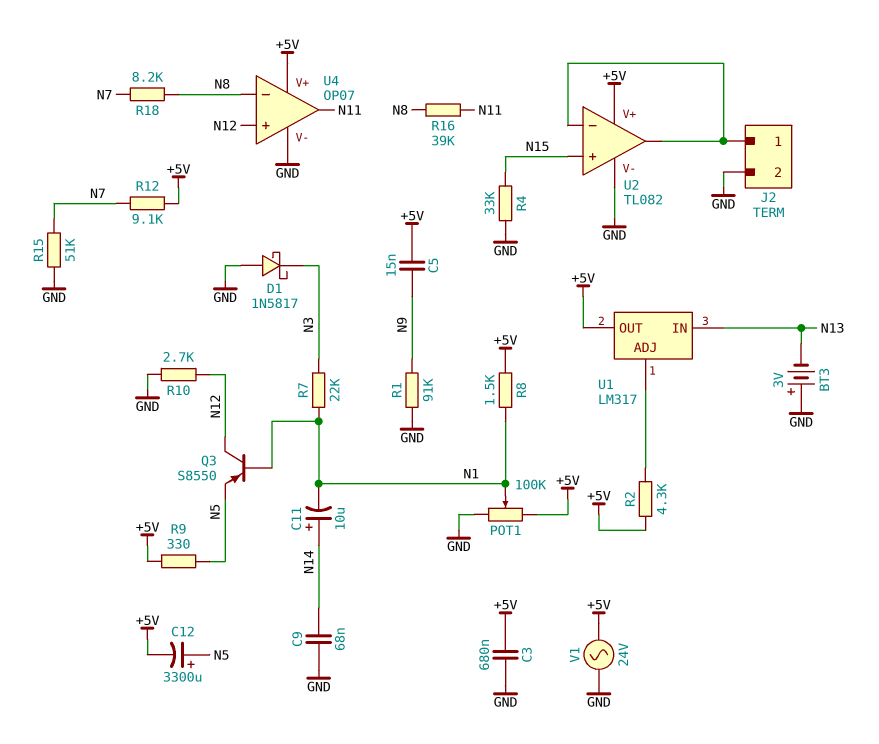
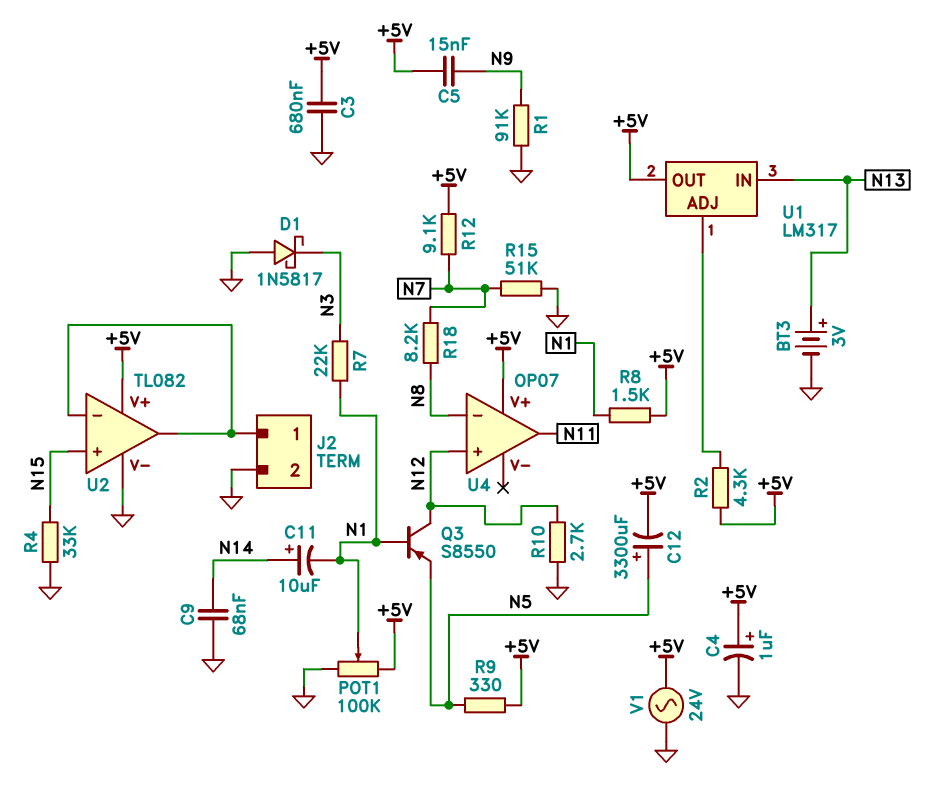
BT3: 3V (plus GND, minus N13) -> 3V (plus N13, minus GND)
C4: none -> 1uF (plus +5V, minus GND)
R16: 39k (N8, N11) -> none
U4 pin V-: GND -> none

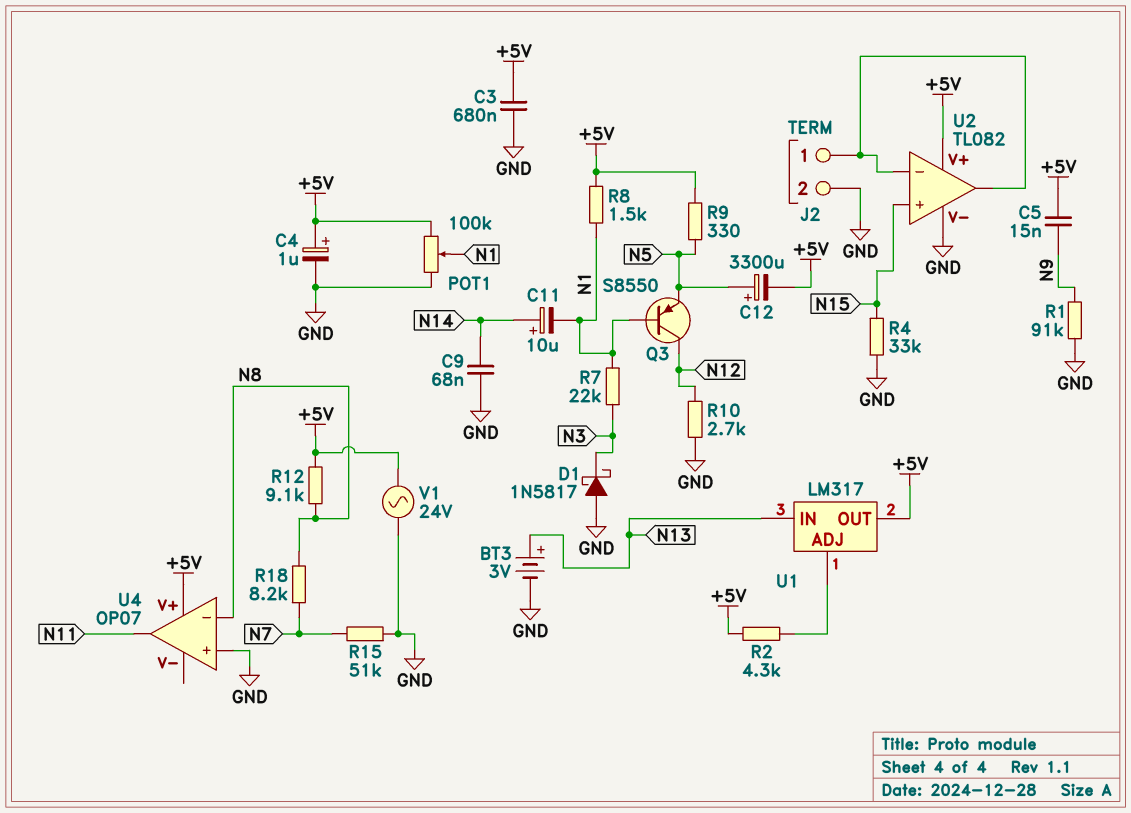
R12: 9.1k (+5V, N7) -> 9.1k (+5V, N8)
U4 pin in+: N12 -> GND

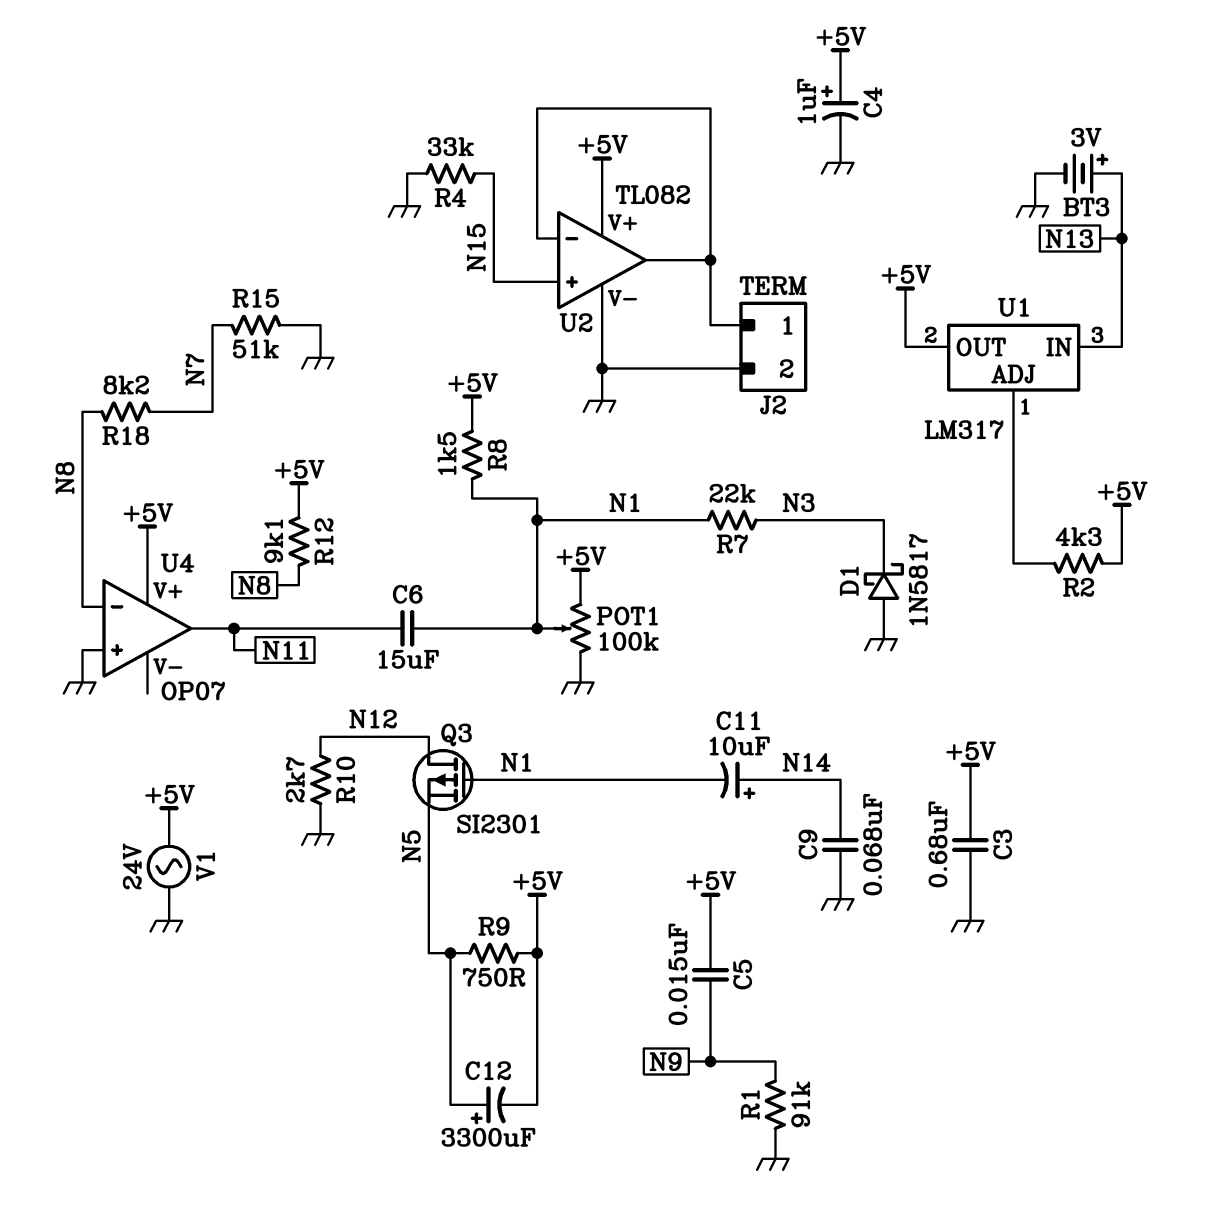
C6: none -> 15uF (N1, N11)
Q3: PNP S8550 (B N1, C N12, E N5) -> PMOS SI2301 (G N1, D N12, S N5)
R9: 330 (+5V, N5) -> 750 (+5V, N5)

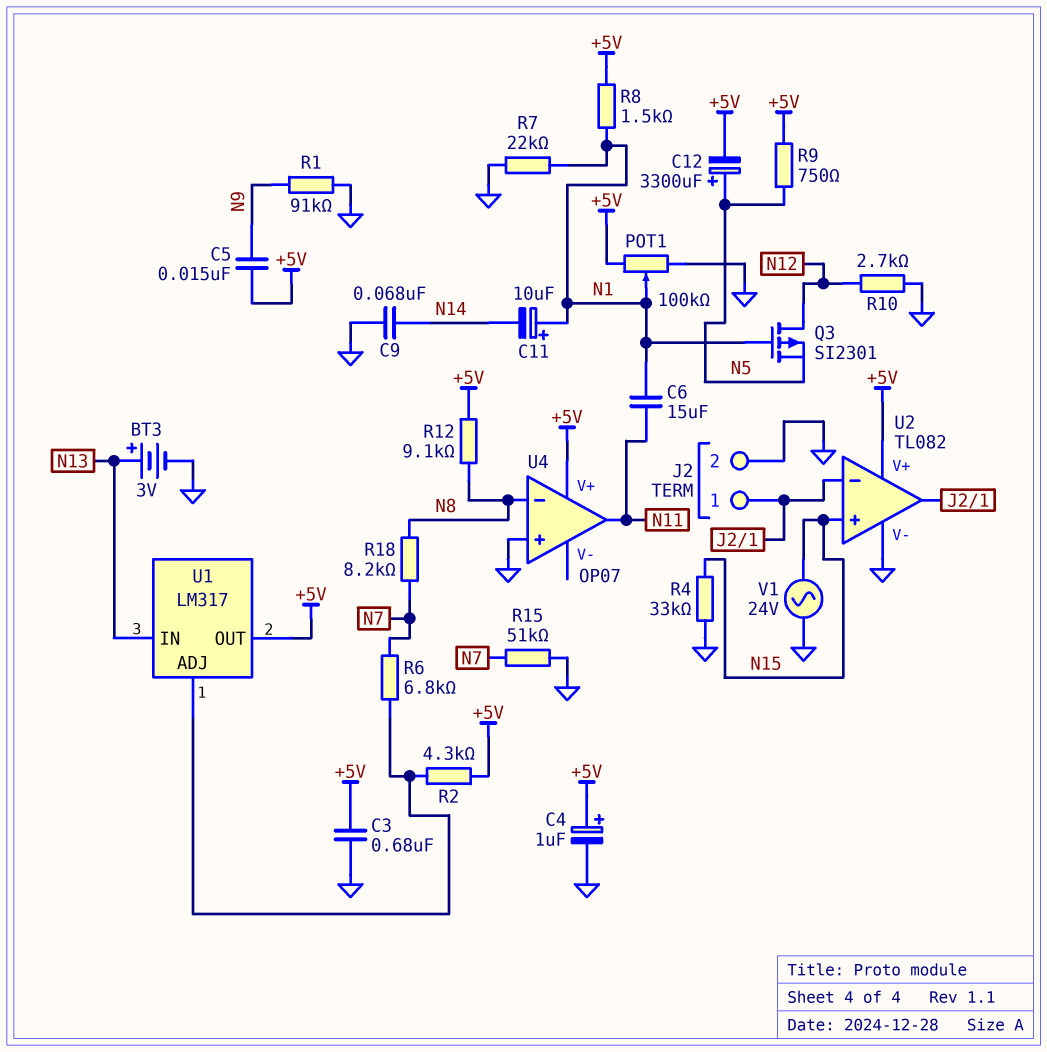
C11: 10uF (plus N14, minus N1) -> 10uF (plus N1, minus N14)
D1: schottky 1N5817 (A GND, K N3) -> none
R6: none -> 6.8k (N7, U1/ADJ)
R7: 22k (N1, N3) -> 22k (GND, N1)
V1: AC 24V (+5V, GND) -> AC 24V (GND, N15)

